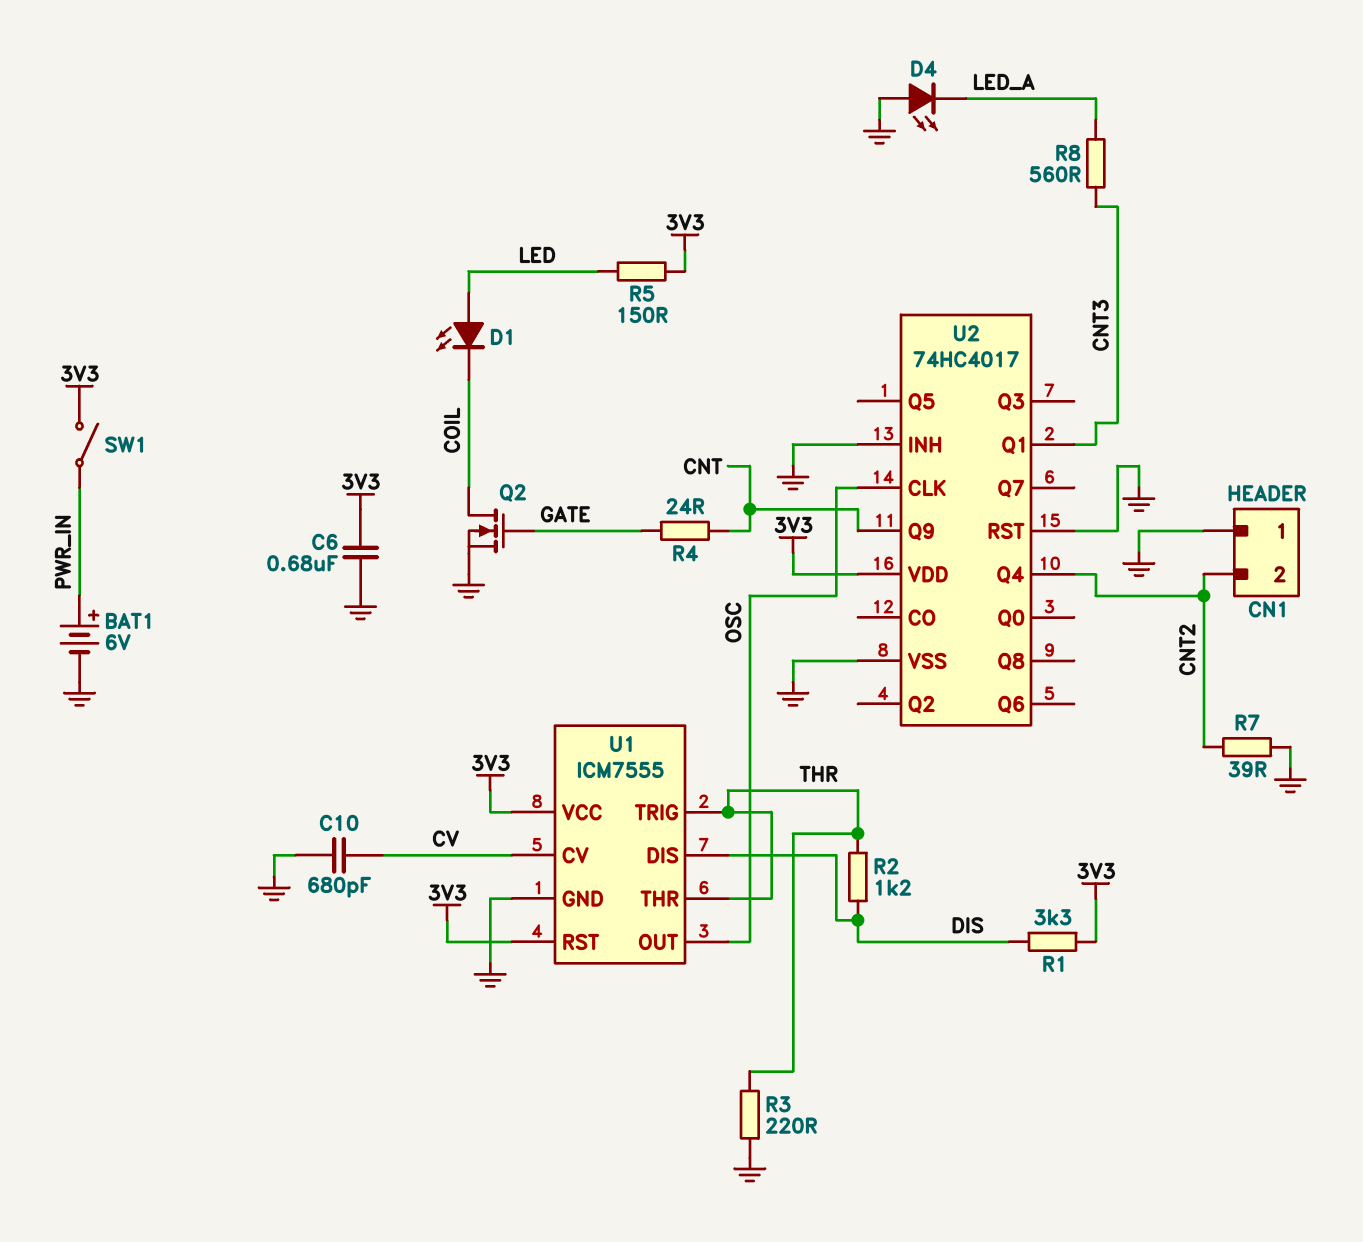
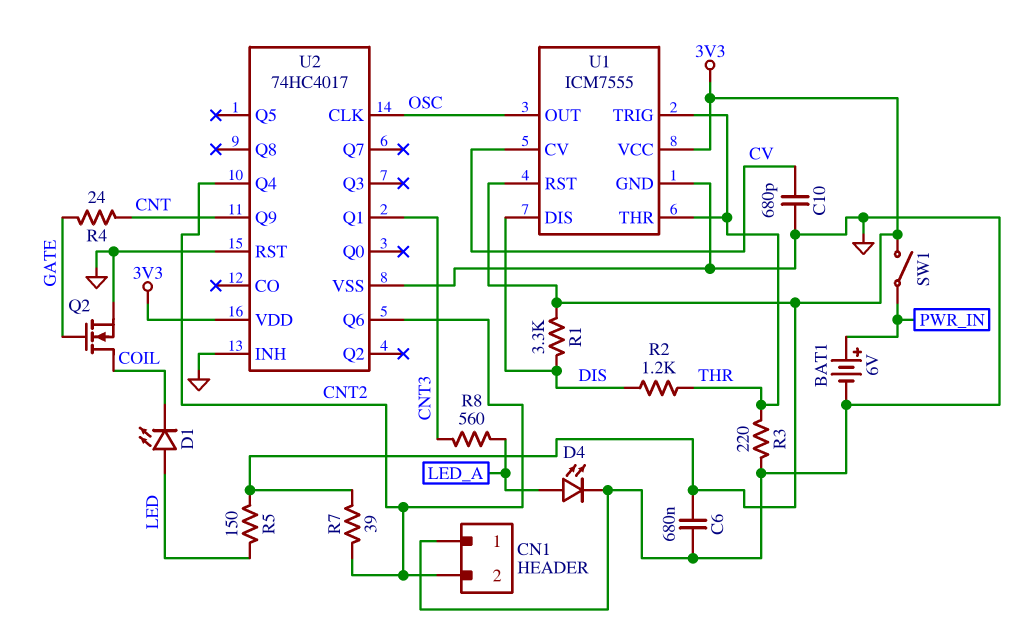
D4: LED (A GND, K LED_A) -> LED (A LED_A, K GND)
R7: 39 (CNT2, GND) -> 39 (3V3, CNT2)
U2 pin Q6: none -> CNT2

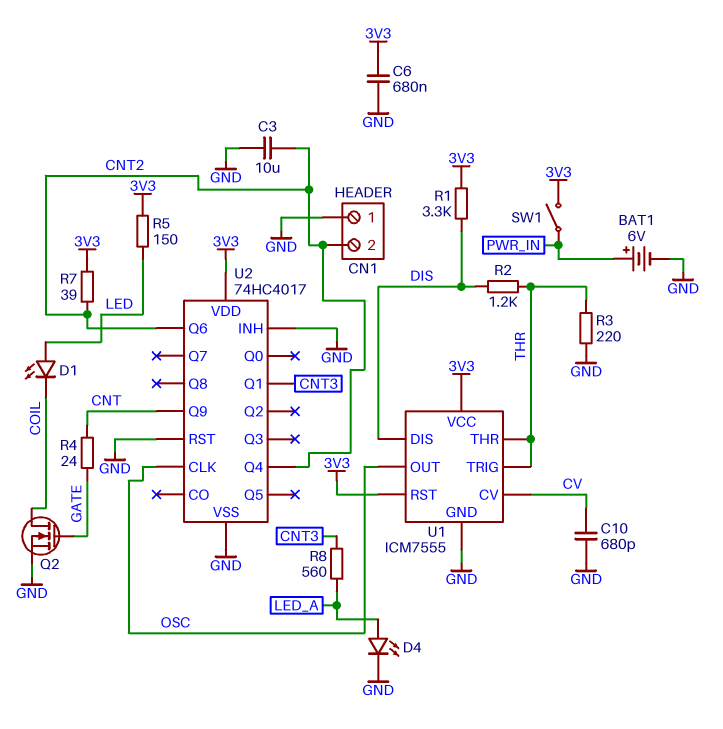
C3: none -> 10uF (CNT2, GND)

